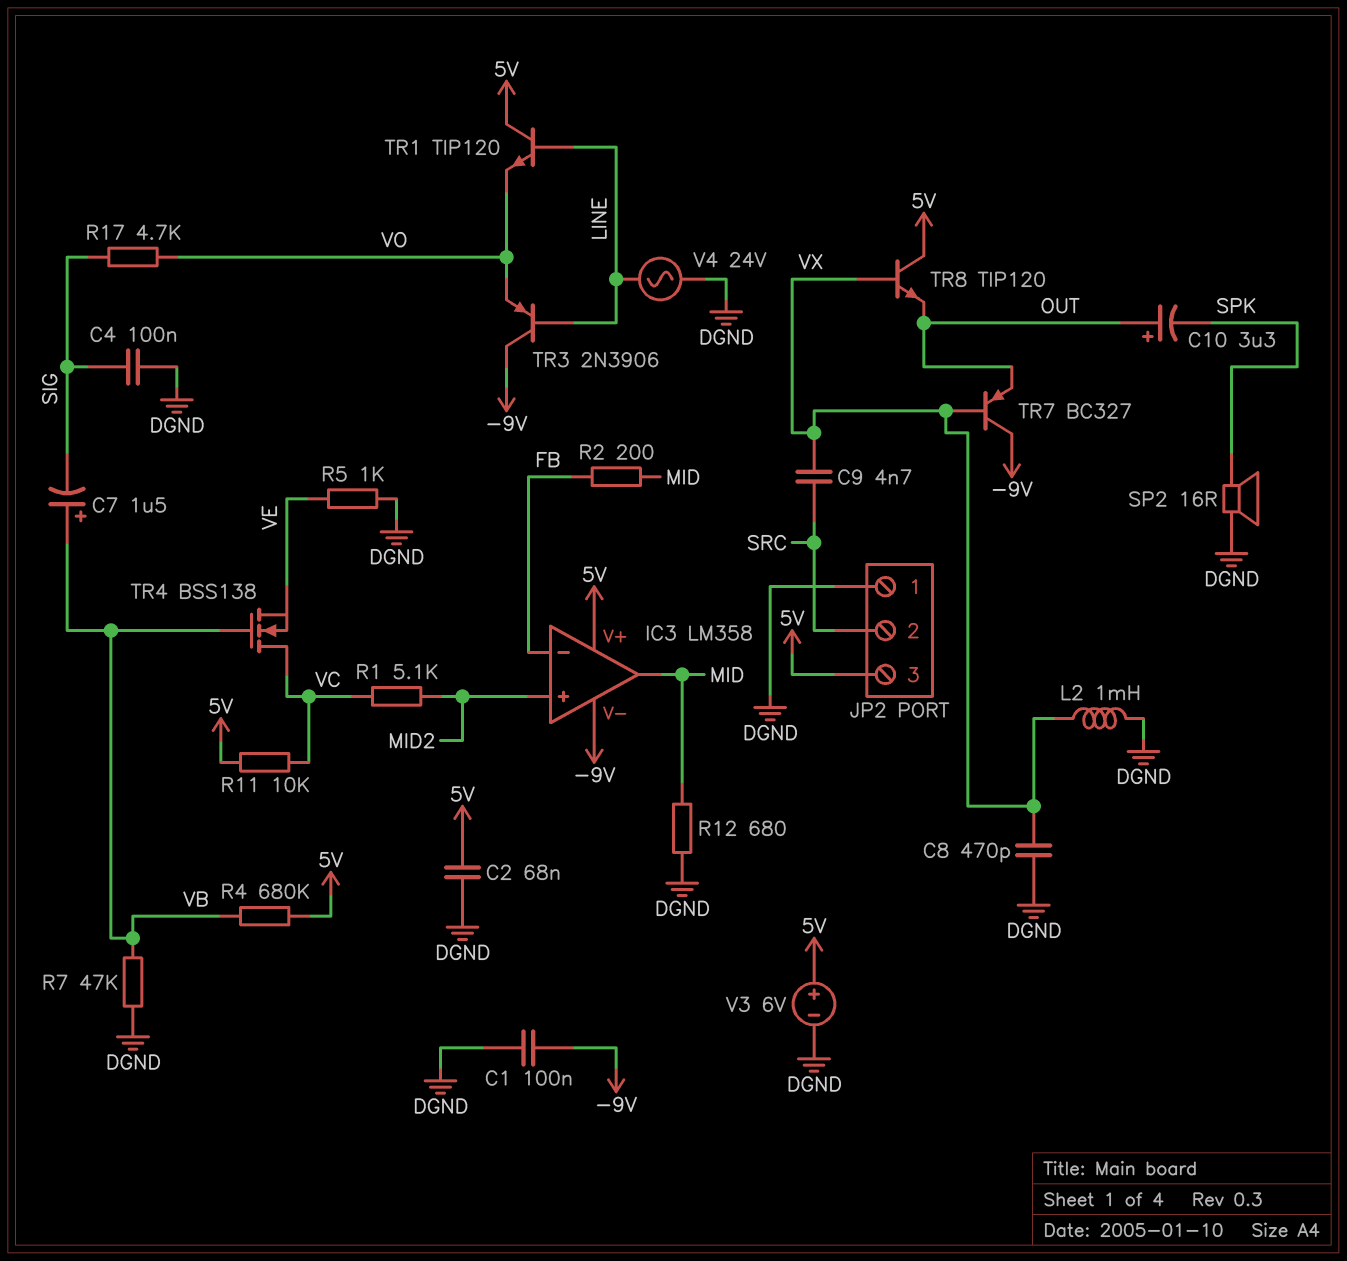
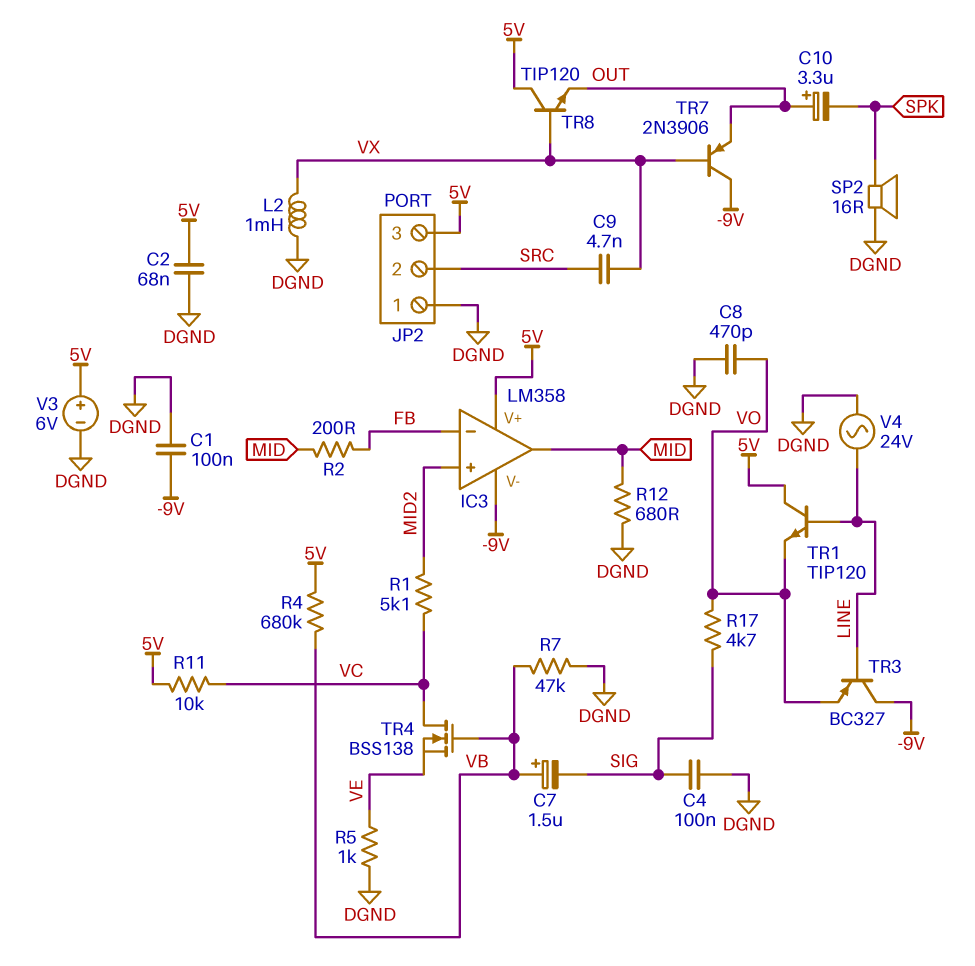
C8: 470pF (DGND, VX) -> 470pF (DGND, VO)
TR3: PNP 2N3906 (B LINE, C -9V, E VO) -> PNP BC327 (B LINE, C -9V, E VO)
TR7: PNP BC327 (B VX, C -9V, E OUT) -> PNP 2N3906 (B VX, C -9V, E OUT)

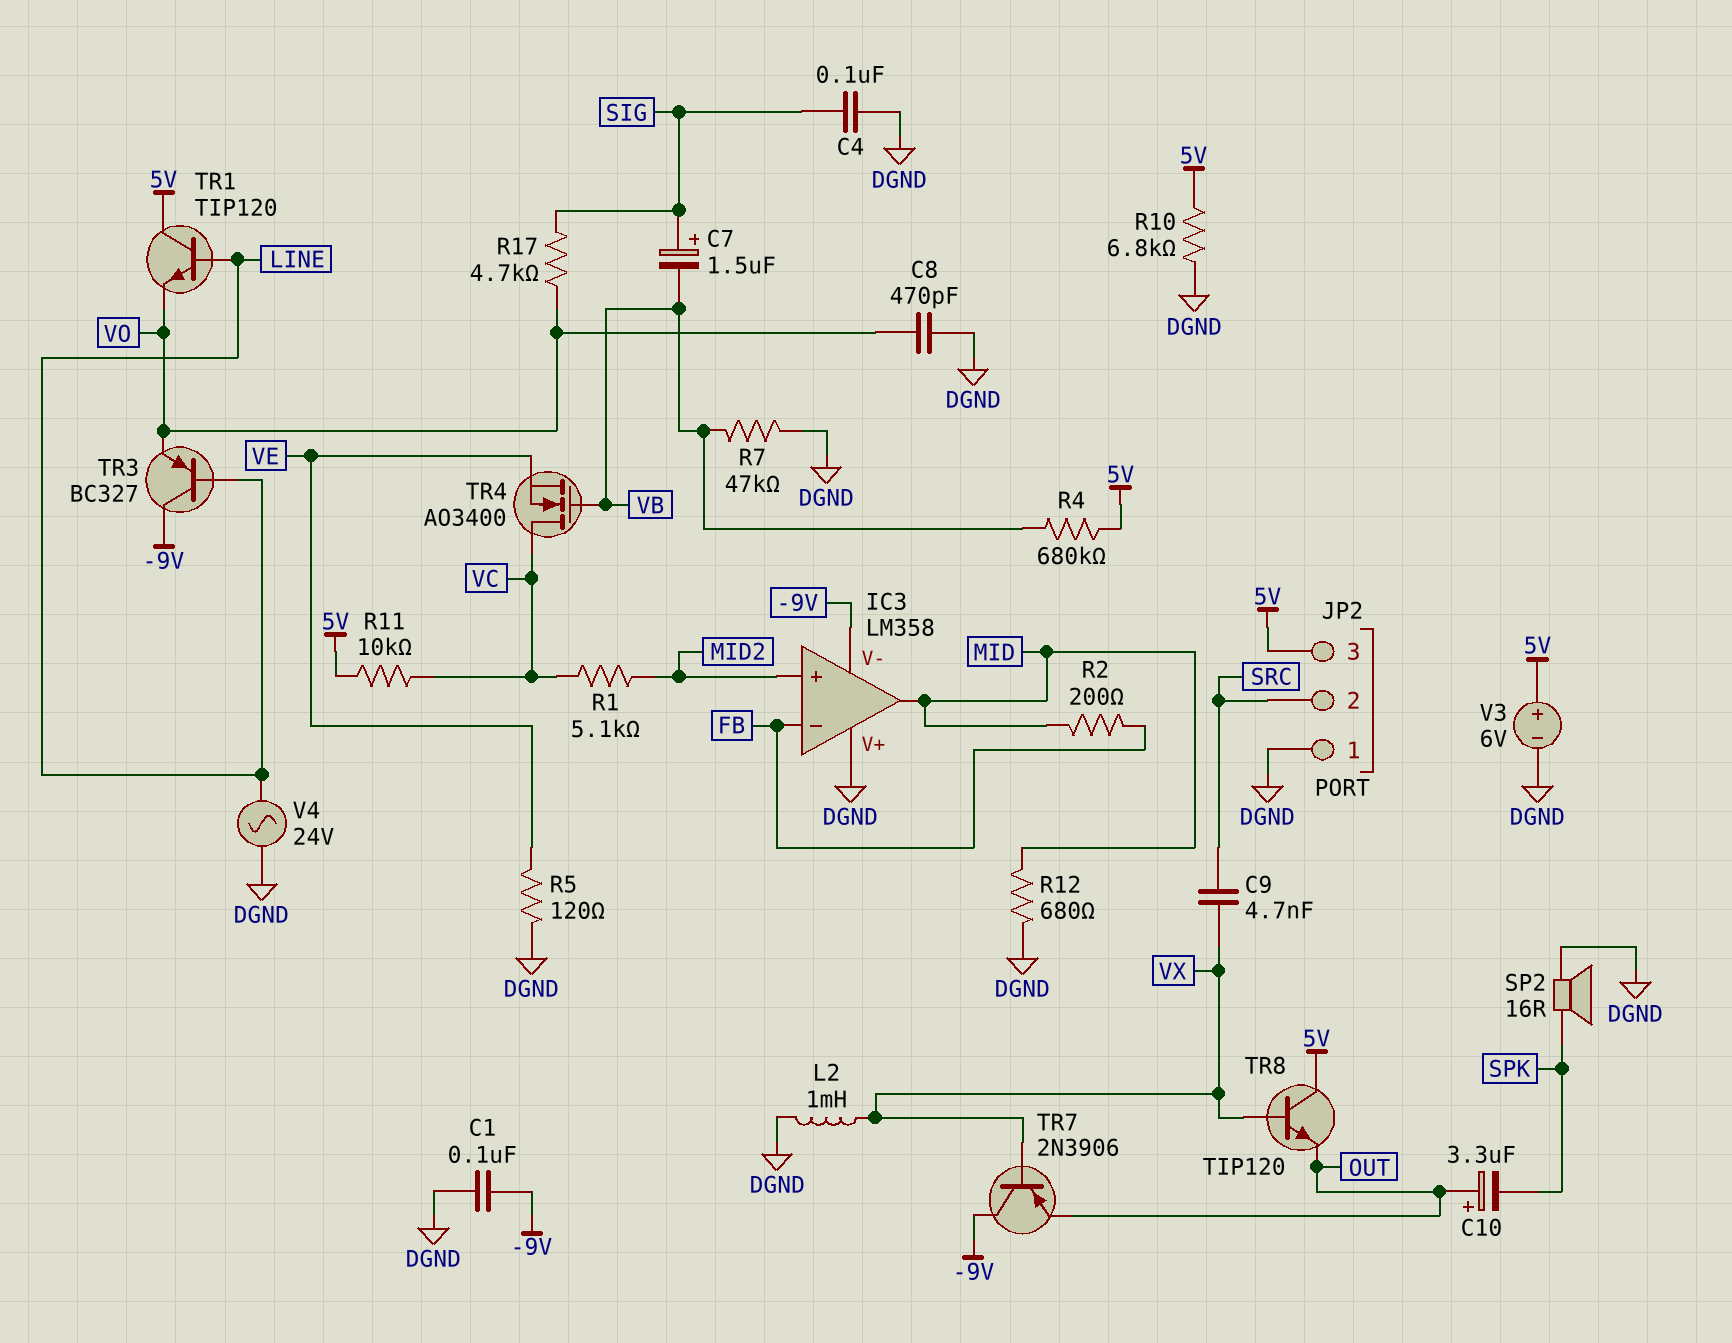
C2: 68nF (5V, DGND) -> none
C7: 1.5uF (plus VB, minus SIG) -> 1.5uF (plus SIG, minus VB)
IC3 pin V+: 5V -> DGND
R5: 1k (DGND, VE) -> 120 (DGND, VE)
R10: none -> 6.8k (5V, DGND)
TR4: NMOS BSS138 (G VB, D VC, S VE) -> NMOS AO3400 (G VB, D VC, S VE)

